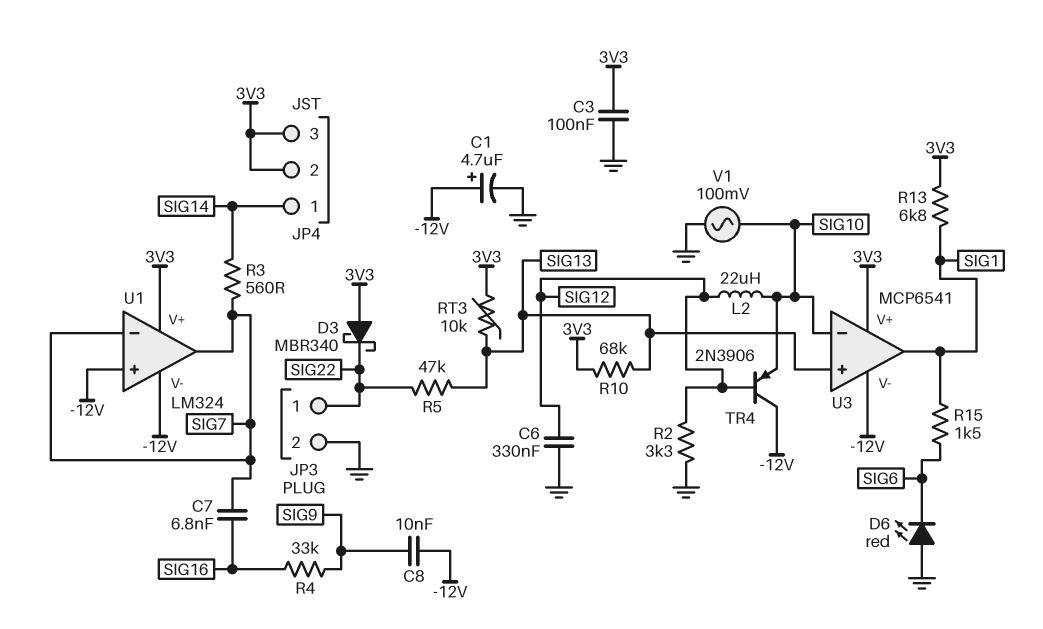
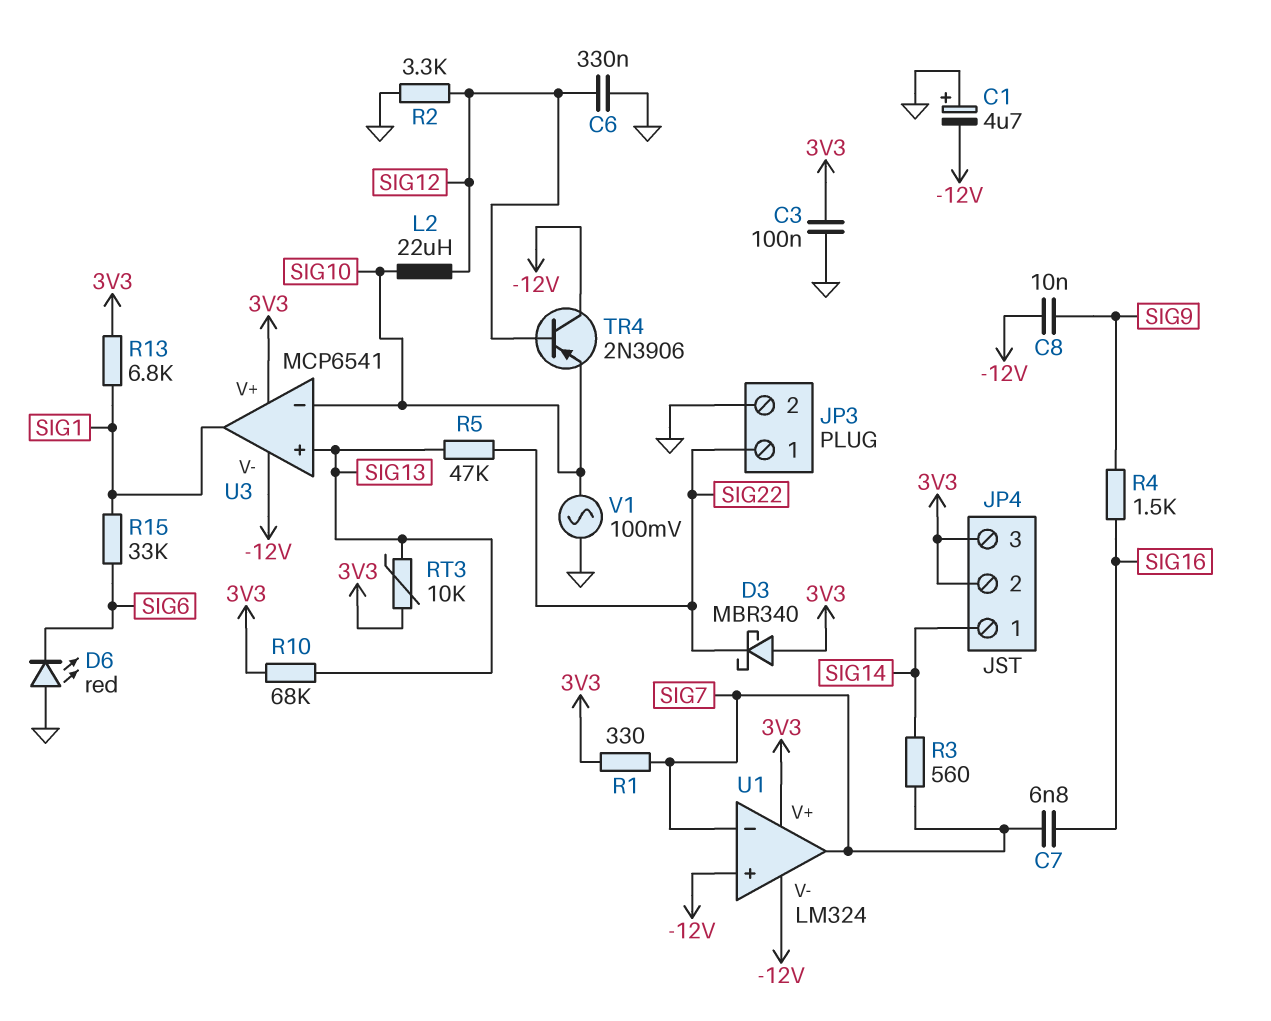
C1: 4.7uF (plus -12V, minus GND) -> 4.7uF (plus GND, minus -12V)
R1: none -> 330 (3V3, SIG7)
R4: 33k (SIG9, SIG16) -> 1.5k (SIG9, SIG16)
R15: 1.5k (SIG1, SIG6) -> 33k (SIG1, SIG6)

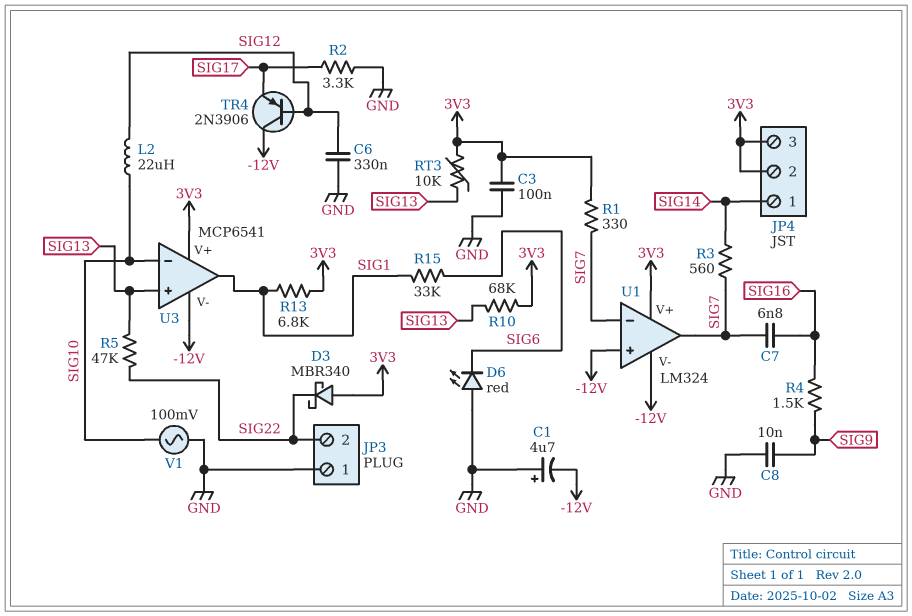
C8: 10nF (-12V, SIG9) -> 10nF (GND, SIG9)
JP3 pin 1: SIG22 -> GND
JP3 pin 2: GND -> SIG22
R2: 3.3k (GND, SIG12) -> 3.3k (GND, SIG17)
TR4: PNP 2N3906 (B SIG12, C -12V, E SIG10) -> PNP 2N3906 (B SIG12, C -12V, E SIG17)

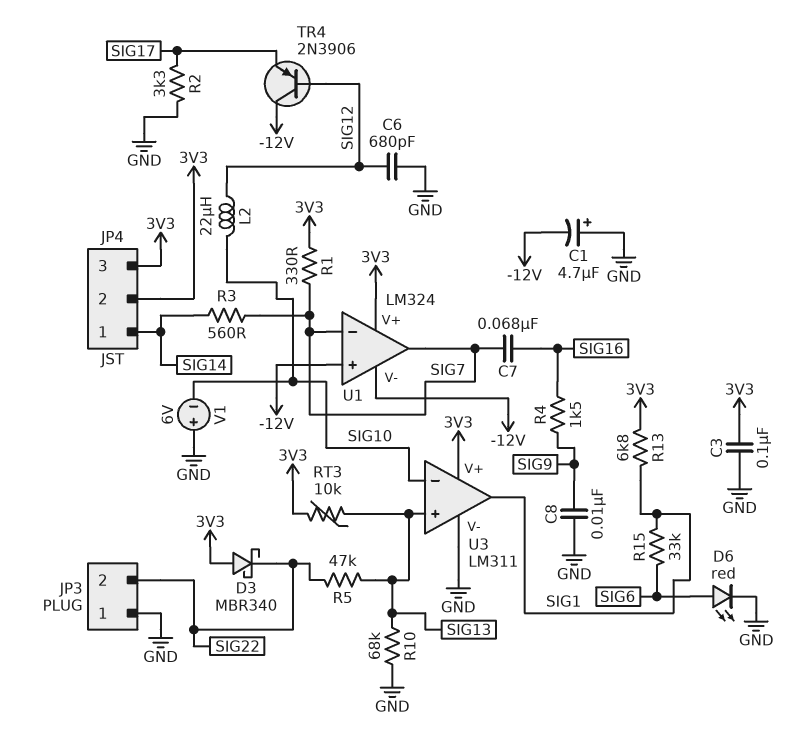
C6: 330nF (GND, SIG12) -> 680pF (GND, SIG12)
C7: 6.8nF (SIG7, SIG16) -> 68nF (SIG7, SIG16)
D6: LED red (A GND, K SIG6) -> LED red (A SIG6, K GND)
R10: 68k (3V3, SIG13) -> 68k (GND, SIG13)
U3: MCP6541 -> LM311
U3 pin V-: -12V -> GND
V1: AC 100mV (GND, SIG10) -> 6V (plus GND, minus SIG10)

